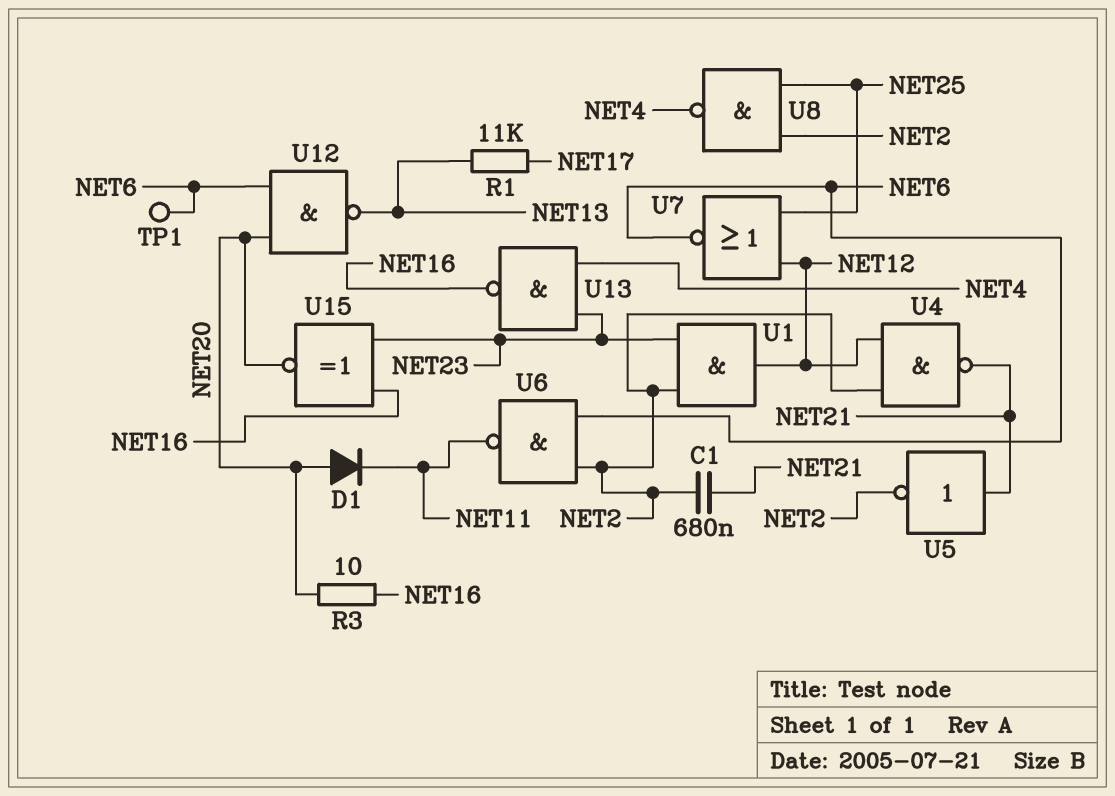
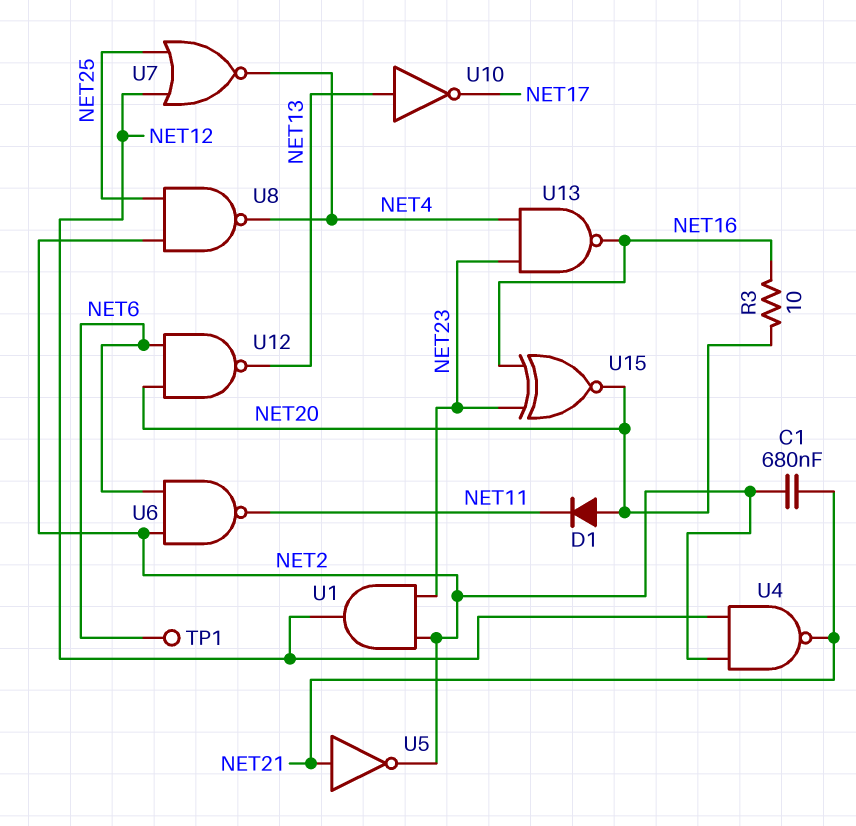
R1: 11k (NET13, NET17) -> none
U7: NOR (in NET12, in NET25, out NET6) -> NOR (in NET12, in NET25, out NET4)
U10: none -> NOT (in NET13, out NET17)

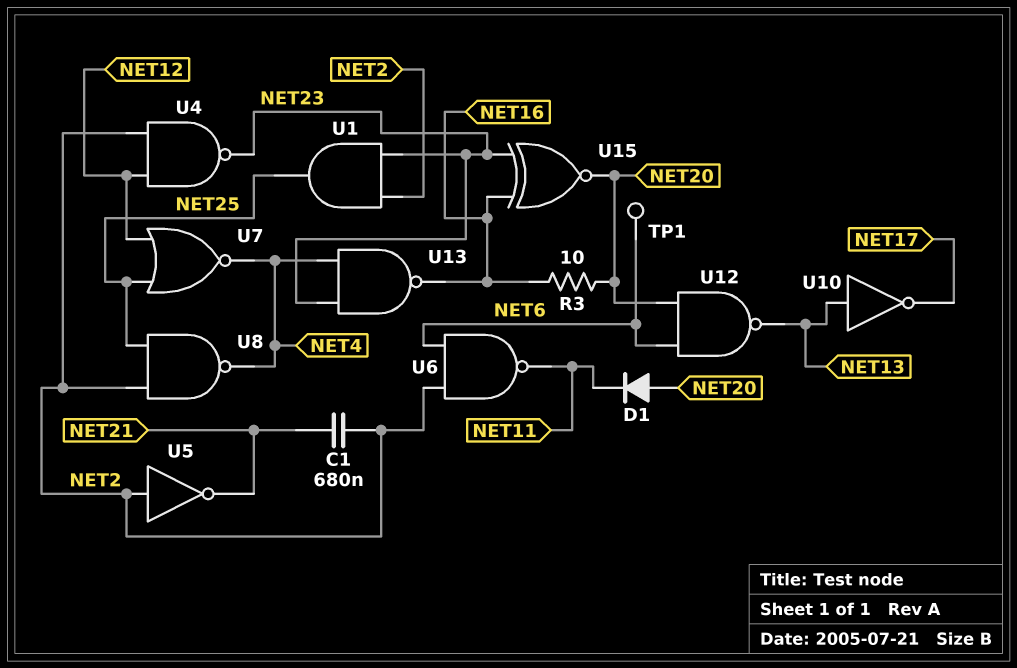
U1: AND (in NET2, in NET23, out NET12) -> AND (in NET2, in NET23, out NET25)
U4: NAND (in NET2, in NET12, out NET21) -> NAND (in NET2, in NET12, out NET23)
U5: NOT (in NET21, out NET2) -> NOT (in NET2, out NET21)

